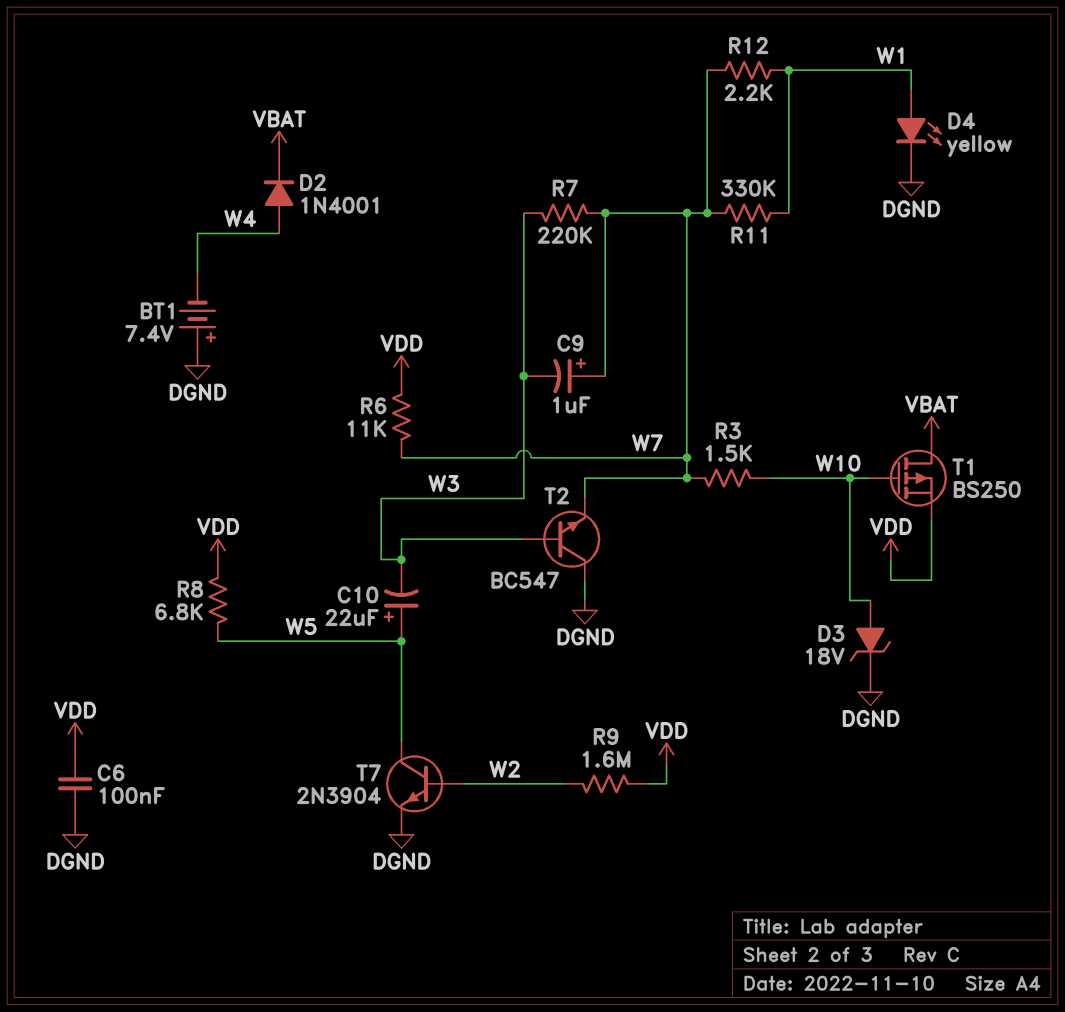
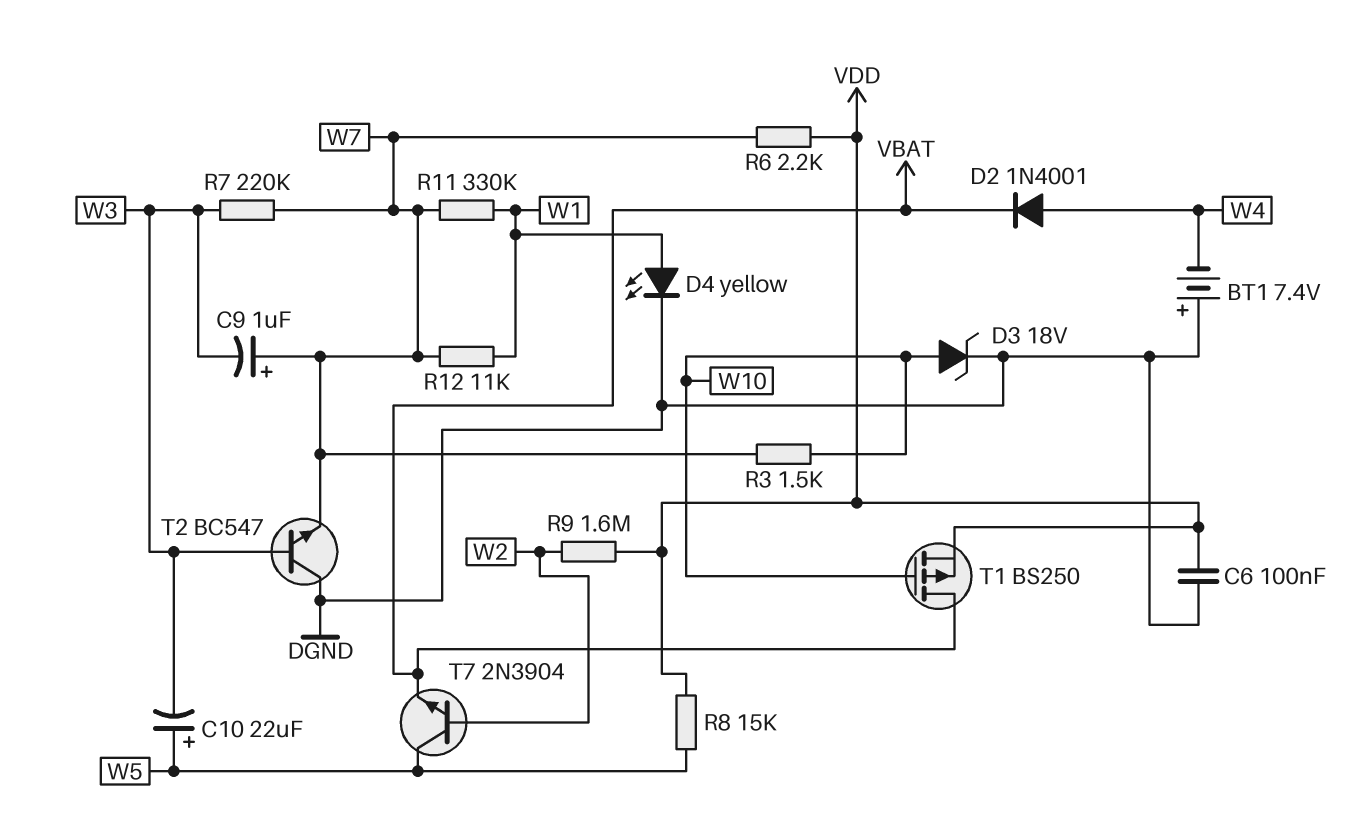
R6: 11k (VDD, W7) -> 2.2k (VDD, W7)
R8: 6.8k (VDD, W5) -> 15k (VDD, W5)
R12: 2.2k (W1, W7) -> 11k (W1, W7)
T7: NPN 2N3904 (B W2, C W5, E DGND) -> NPN 2N3904 (B W2, C W5, E VBAT)

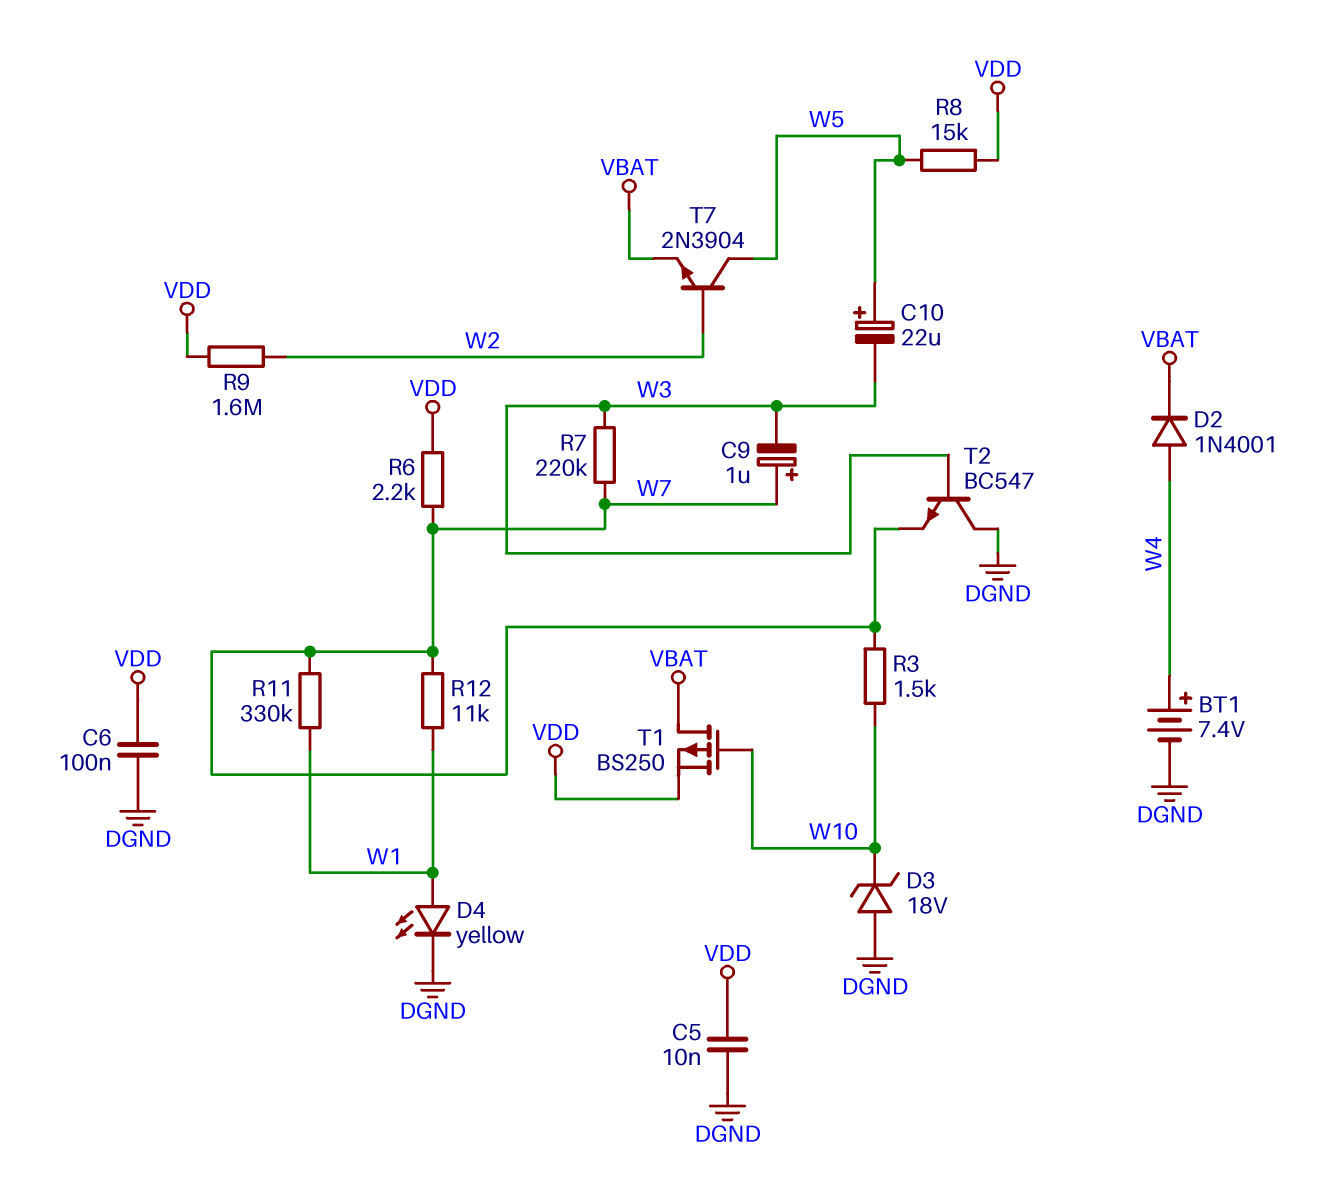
BT1: 7.4V (plus DGND, minus W4) -> 7.4V (plus W4, minus DGND)
C5: none -> 10nF (DGND, VDD)
D3: zener 18V (A W10, K DGND) -> zener 18V (A DGND, K W10)

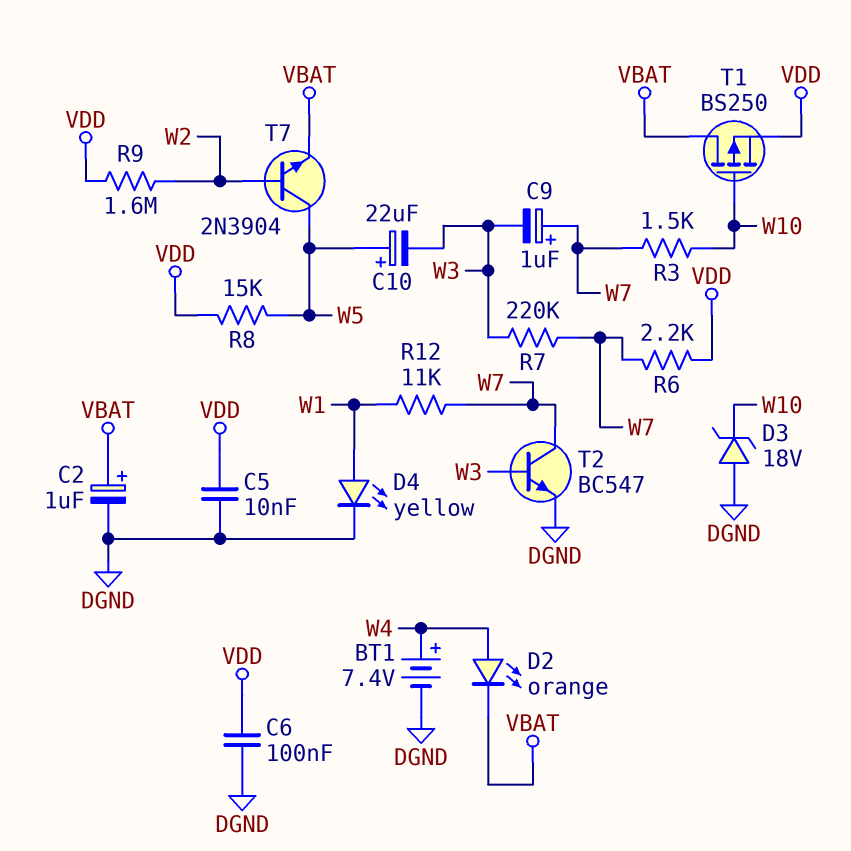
C2: none -> 1uF (plus VBAT, minus DGND)
D2: diode 1N4001 (A W4, K VBAT) -> LED orange (A W4, K VBAT)
R11: 330k (W1, W7) -> none
T2: NPN BC547 (B W3, C DGND, E W7) -> NPN BC547 (B W3, C W7, E DGND)

